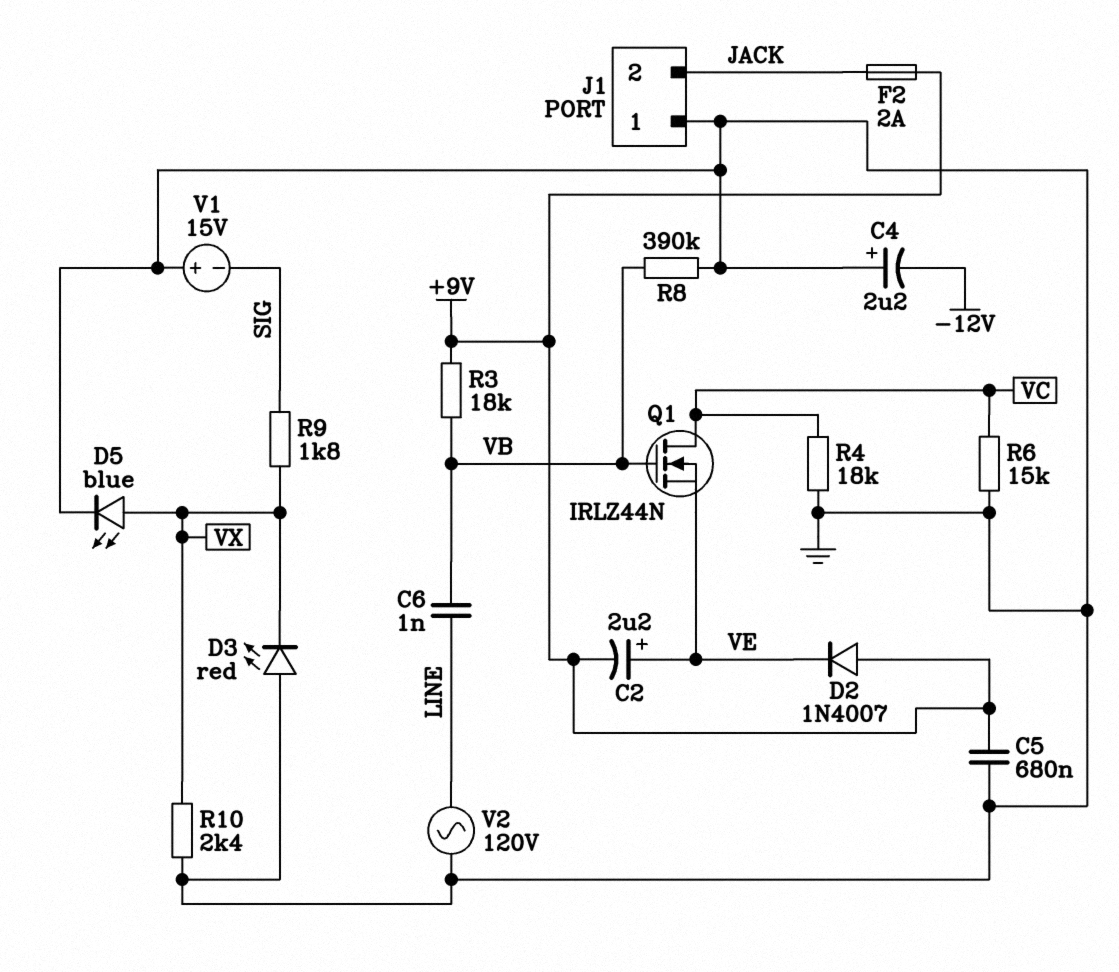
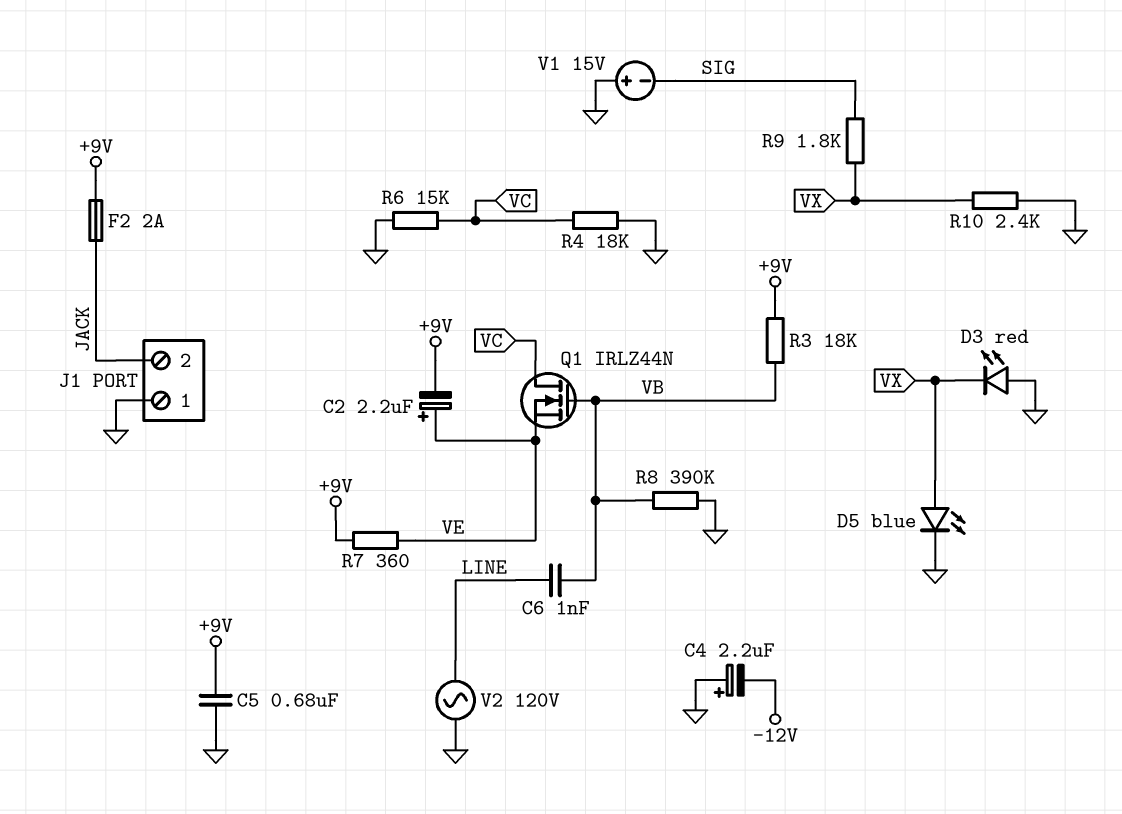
D2: diode 1N4007 (A +9V, K VE) -> none
R7: none -> 360 (+9V, VE)

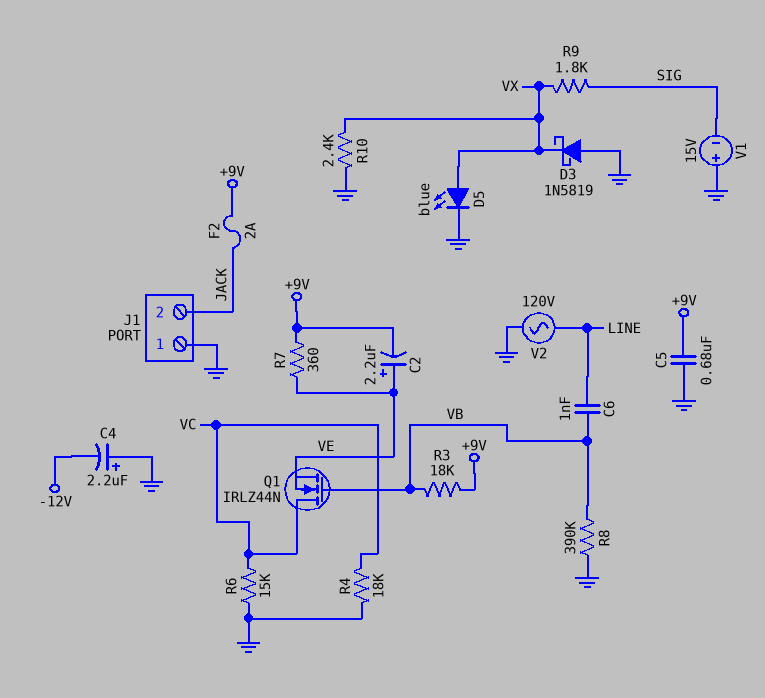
D3: LED red (A GND, K VX) -> schottky 1N5819 (A GND, K VX)

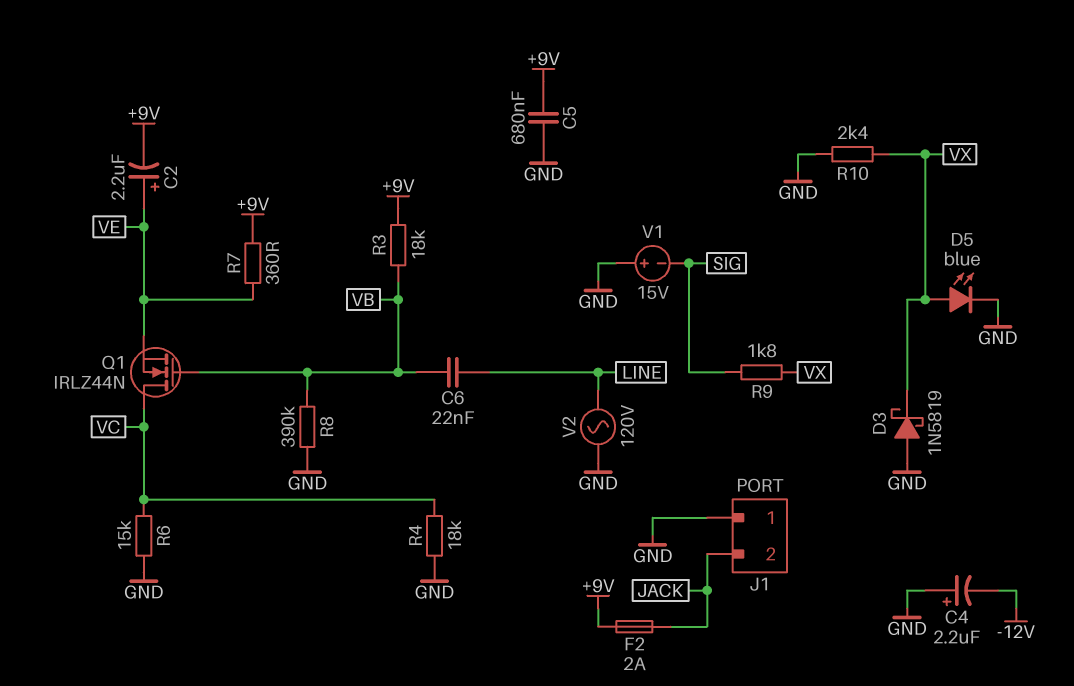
C6: 1nF (LINE, VB) -> 22nF (LINE, VB)

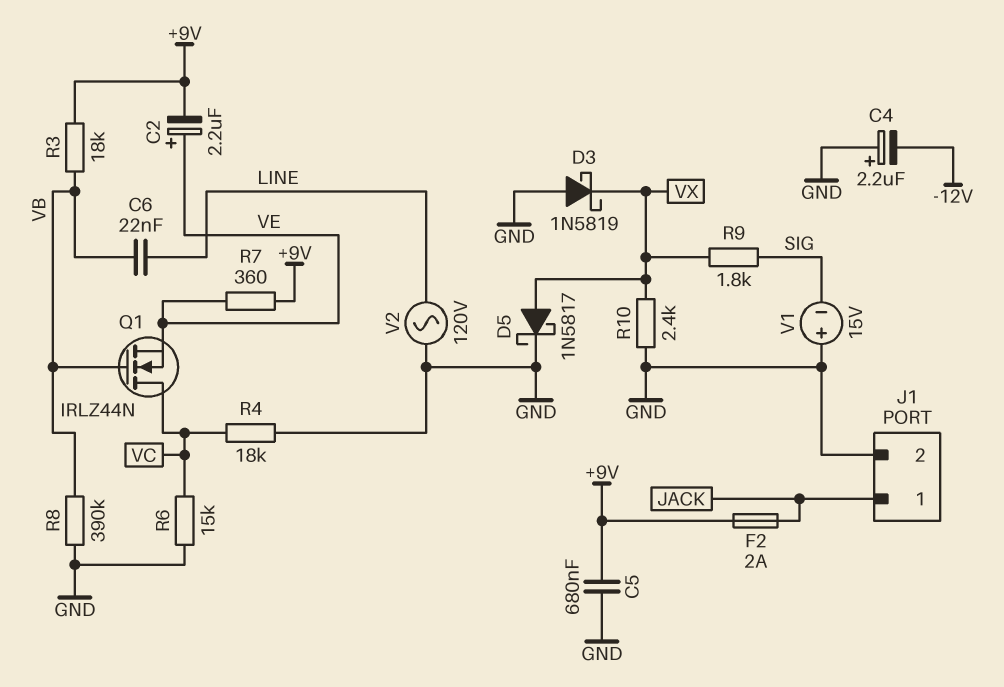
D5: LED blue (A VX, K GND) -> schottky 1N5817 (A VX, K GND)
J1 pin 1: GND -> JACK
J1 pin 2: JACK -> GND

